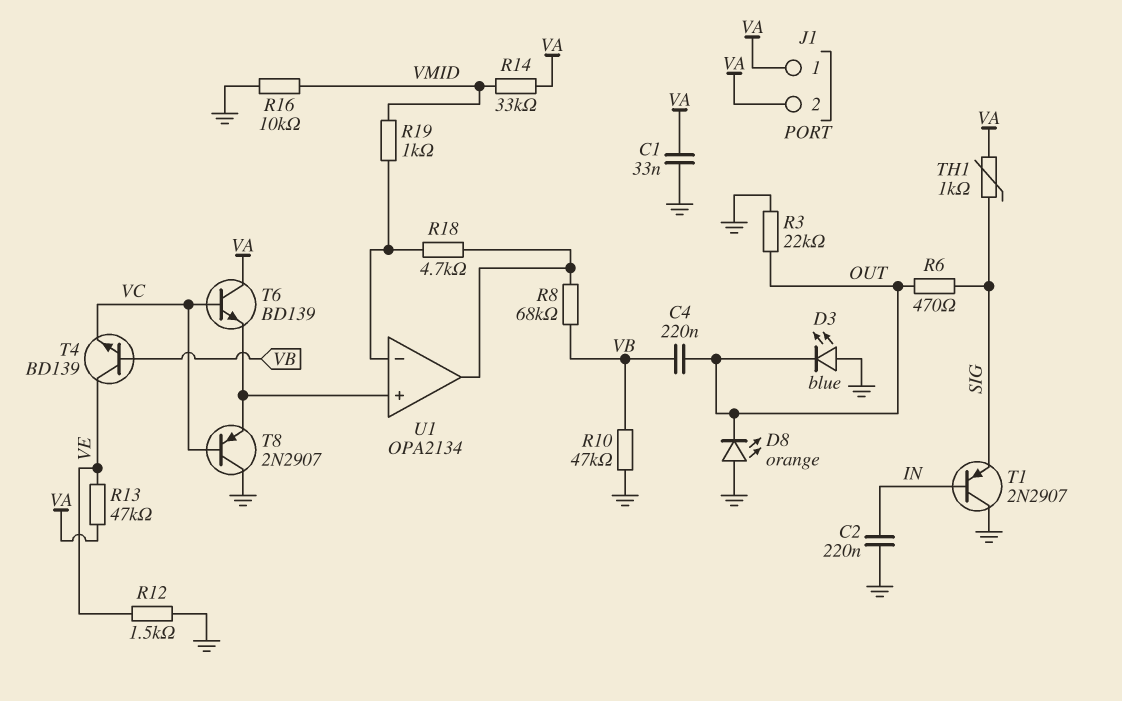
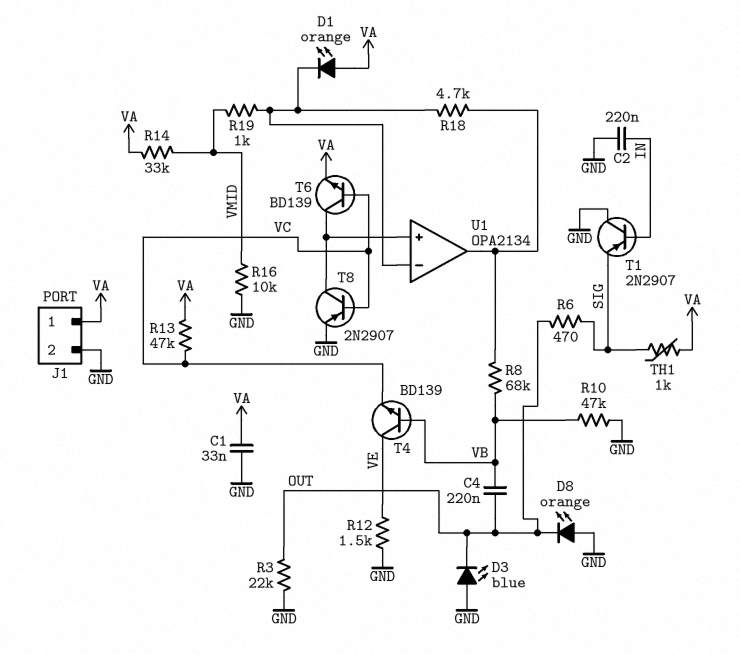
D1: none -> LED orange (A VA, K U1/in-)
J1 pin 2: VA -> GND
R13: 47k (VA, VE) -> 47k (VA, VC)
T6: NPN BD139 (B VC, C VA, E U1/in+) -> NPN BD139 (B VC, C U1/in+, E VA)
T8: PNP 2N2907 (B VC, C GND, E U1/in+) -> PNP 2N2907 (B VC, C U1/in+, E GND)

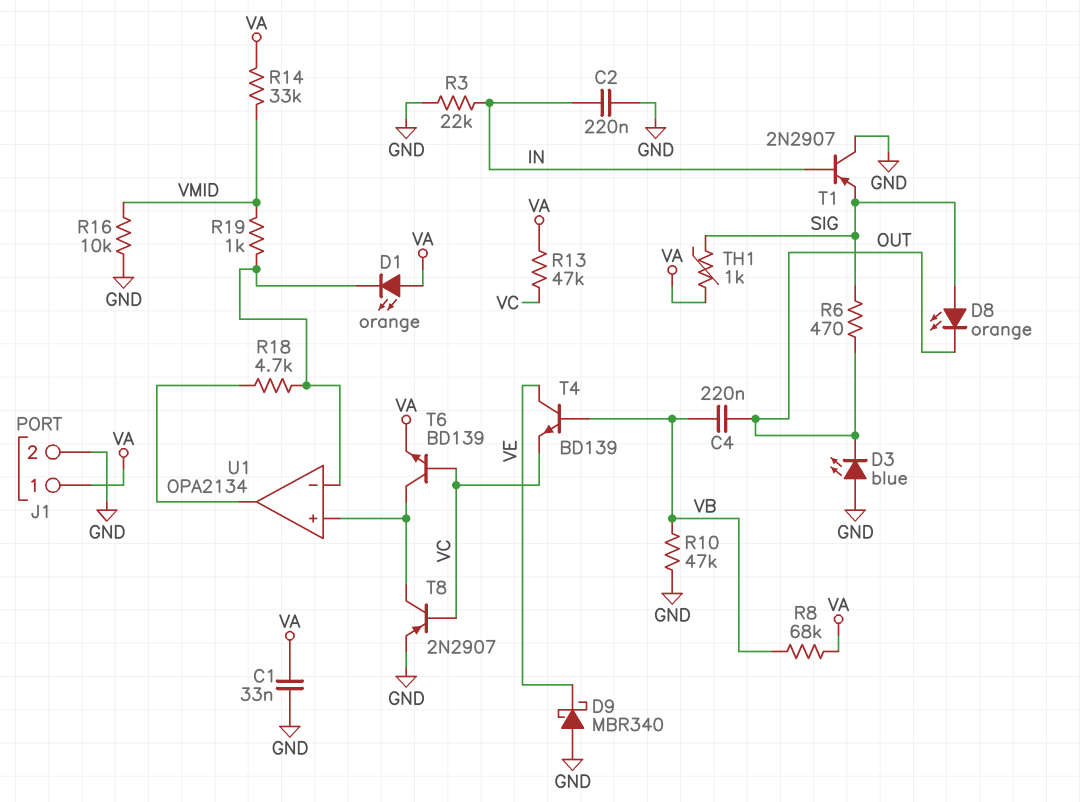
D8: LED orange (A GND, K OUT) -> LED orange (A SIG, K OUT)
D9: none -> schottky MBR340 (A GND, K VE)
R3: 22k (GND, OUT) -> 22k (GND, IN)
R8: 68k (U1/out, VB) -> 68k (VA, VB)
R12: 1.5k (GND, VE) -> none

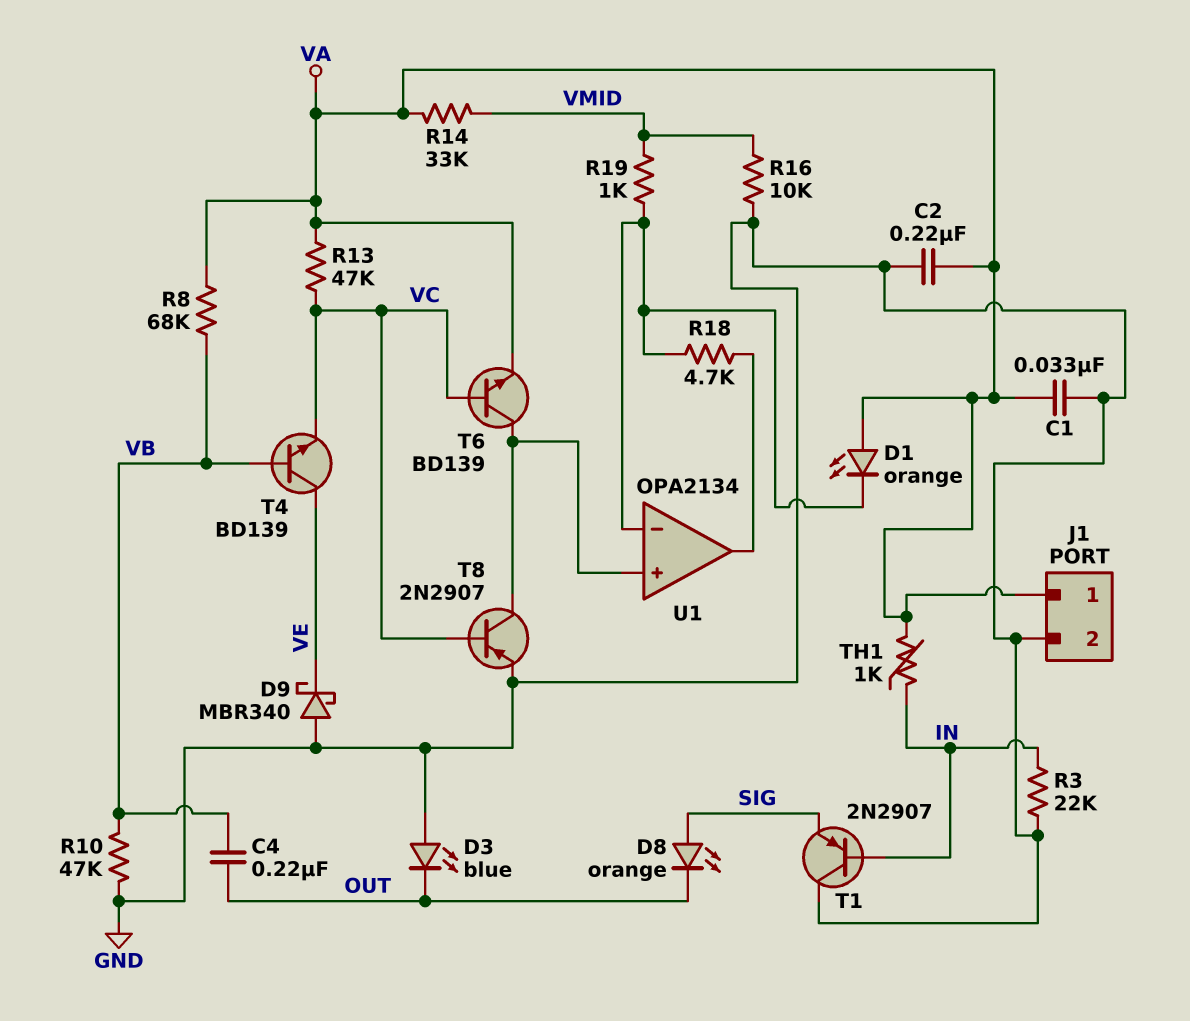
C2: 220nF (GND, IN) -> 220nF (GND, VA)
R6: 470 (OUT, SIG) -> none
TH1: 1k (SIG, VA) -> 1k (IN, VA)

